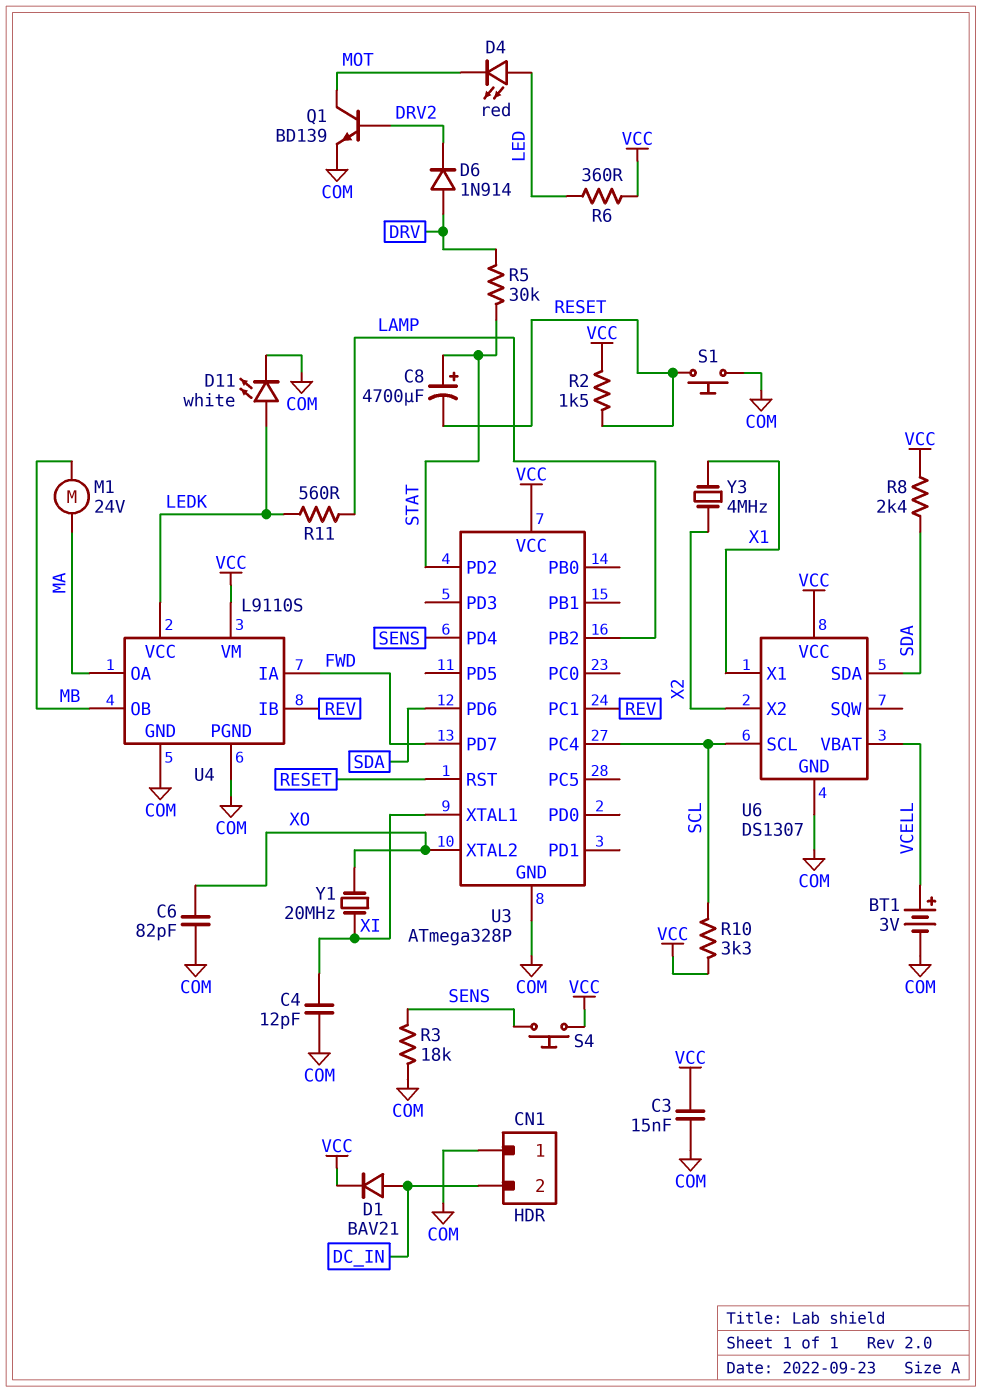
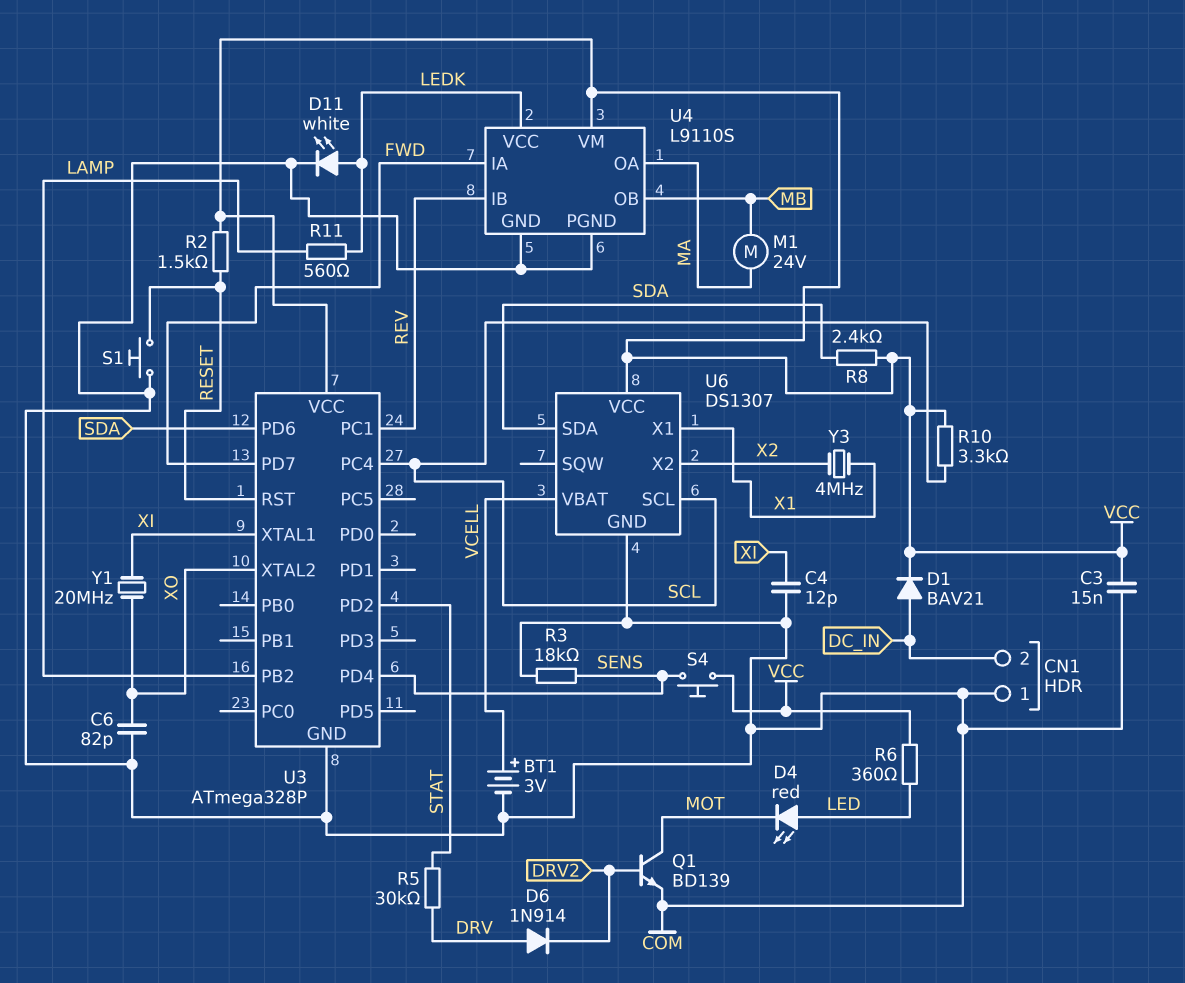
C8: 4700uF (plus STAT, minus RESET) -> none

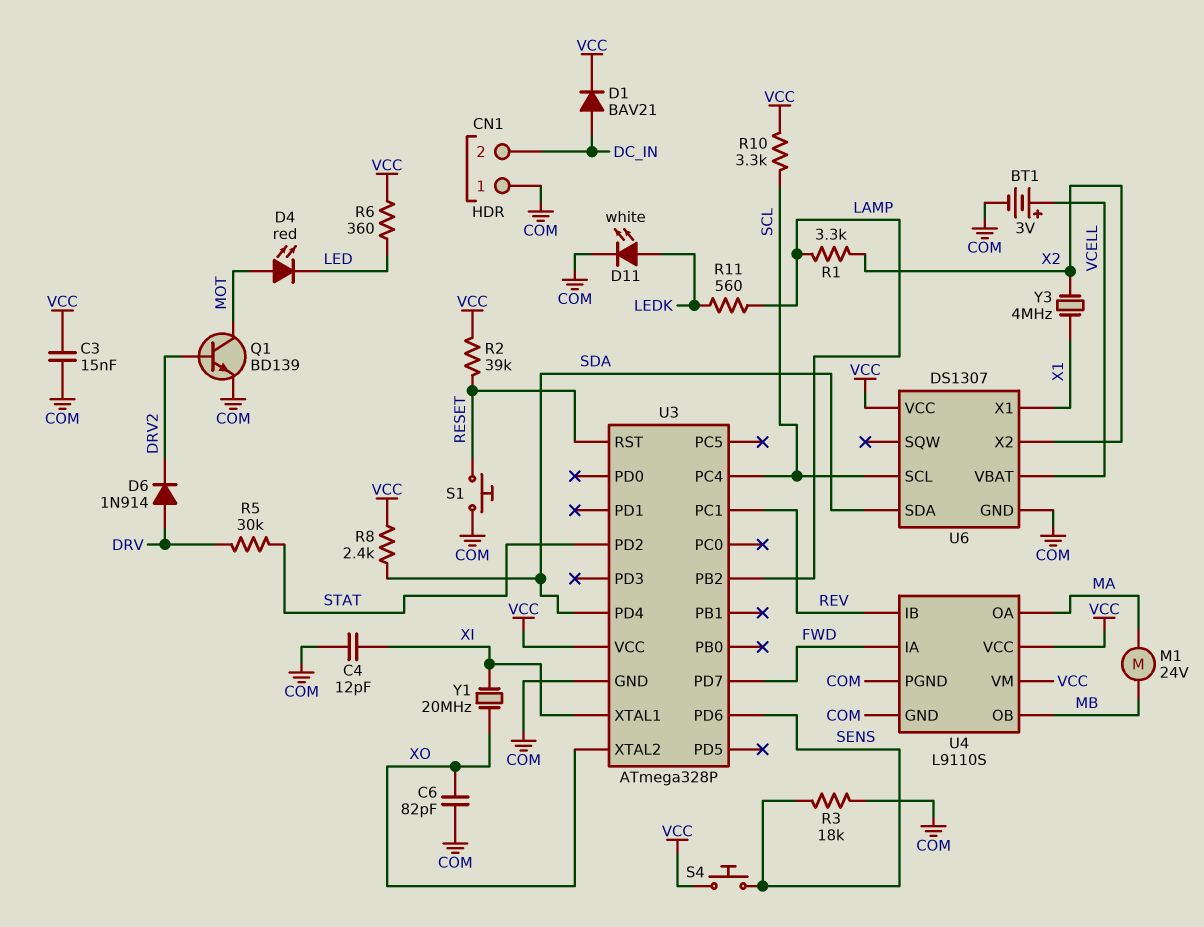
D4: LED red (A LED, K MOT) -> LED red (A MOT, K LED)
R1: none -> 3.3k (LAMP, X2)
R2: 1.5k (RESET, VCC) -> 39k (RESET, VCC)
U3 pin PD4: SENS -> SDA
U3 pin PD6: SDA -> SENS
U4 pin VCC: LEDK -> VCC

